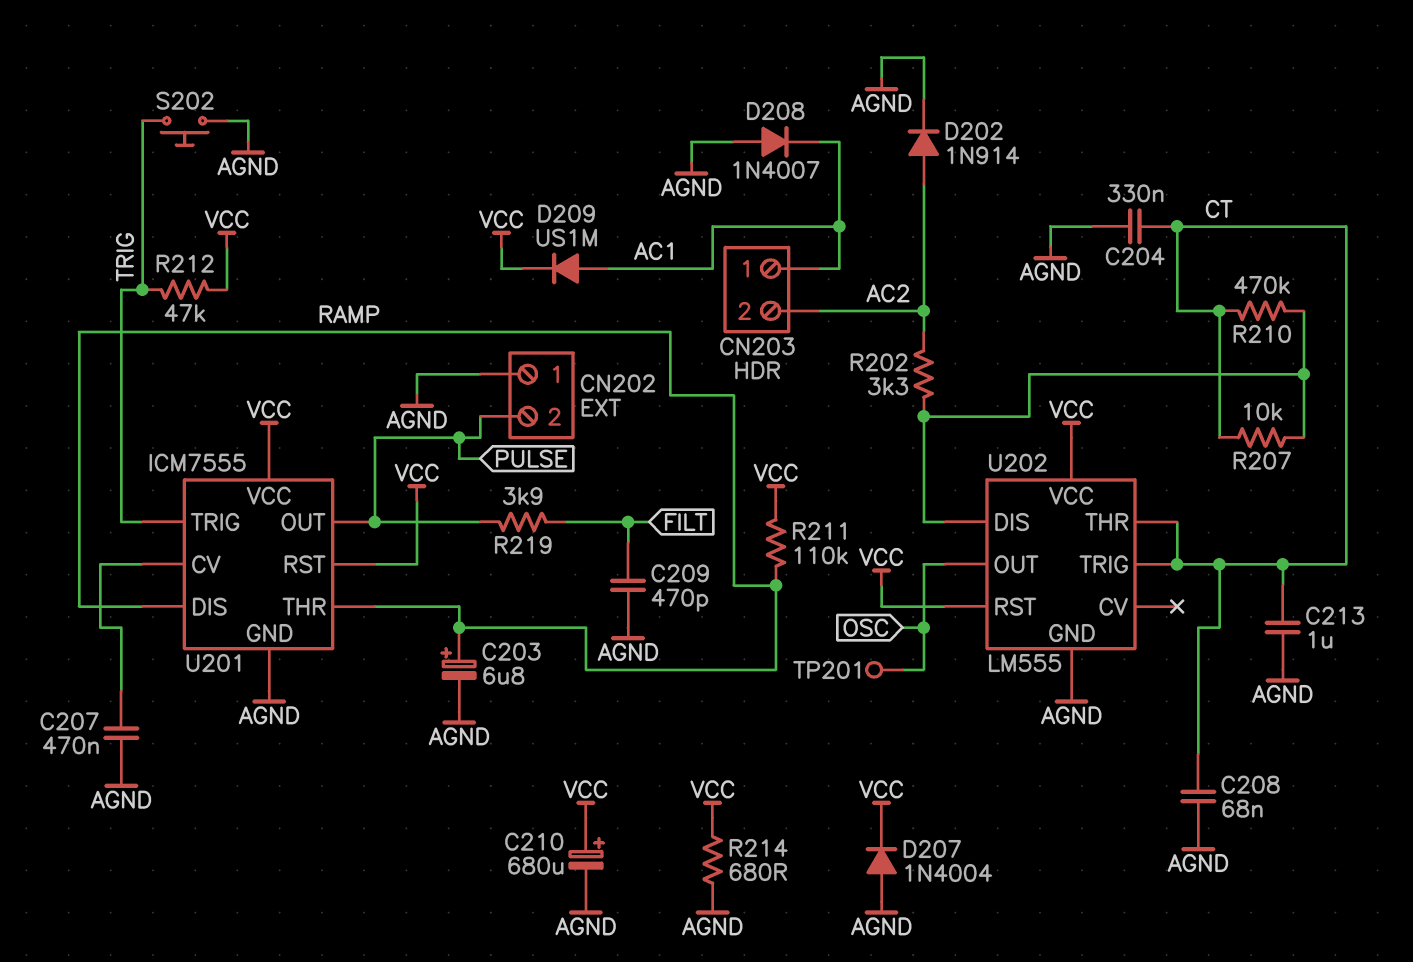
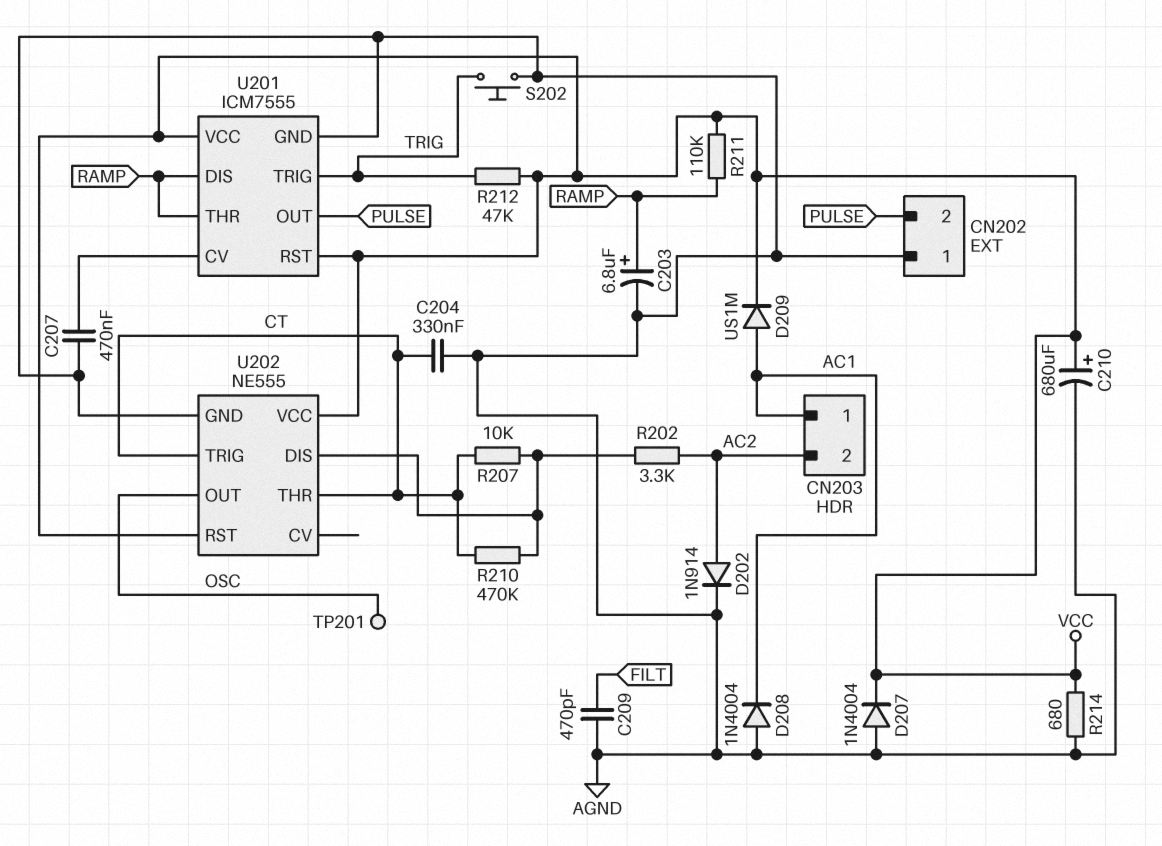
C208: 68nF (AGND, CT) -> none
C213: 1uF (AGND, CT) -> none
D208: diode 1N4007 (A AGND, K AC1) -> diode 1N4004 (A AGND, K AC1)
R219: 3.9k (FILT, PULSE) -> none
U202: LM555 -> NE555

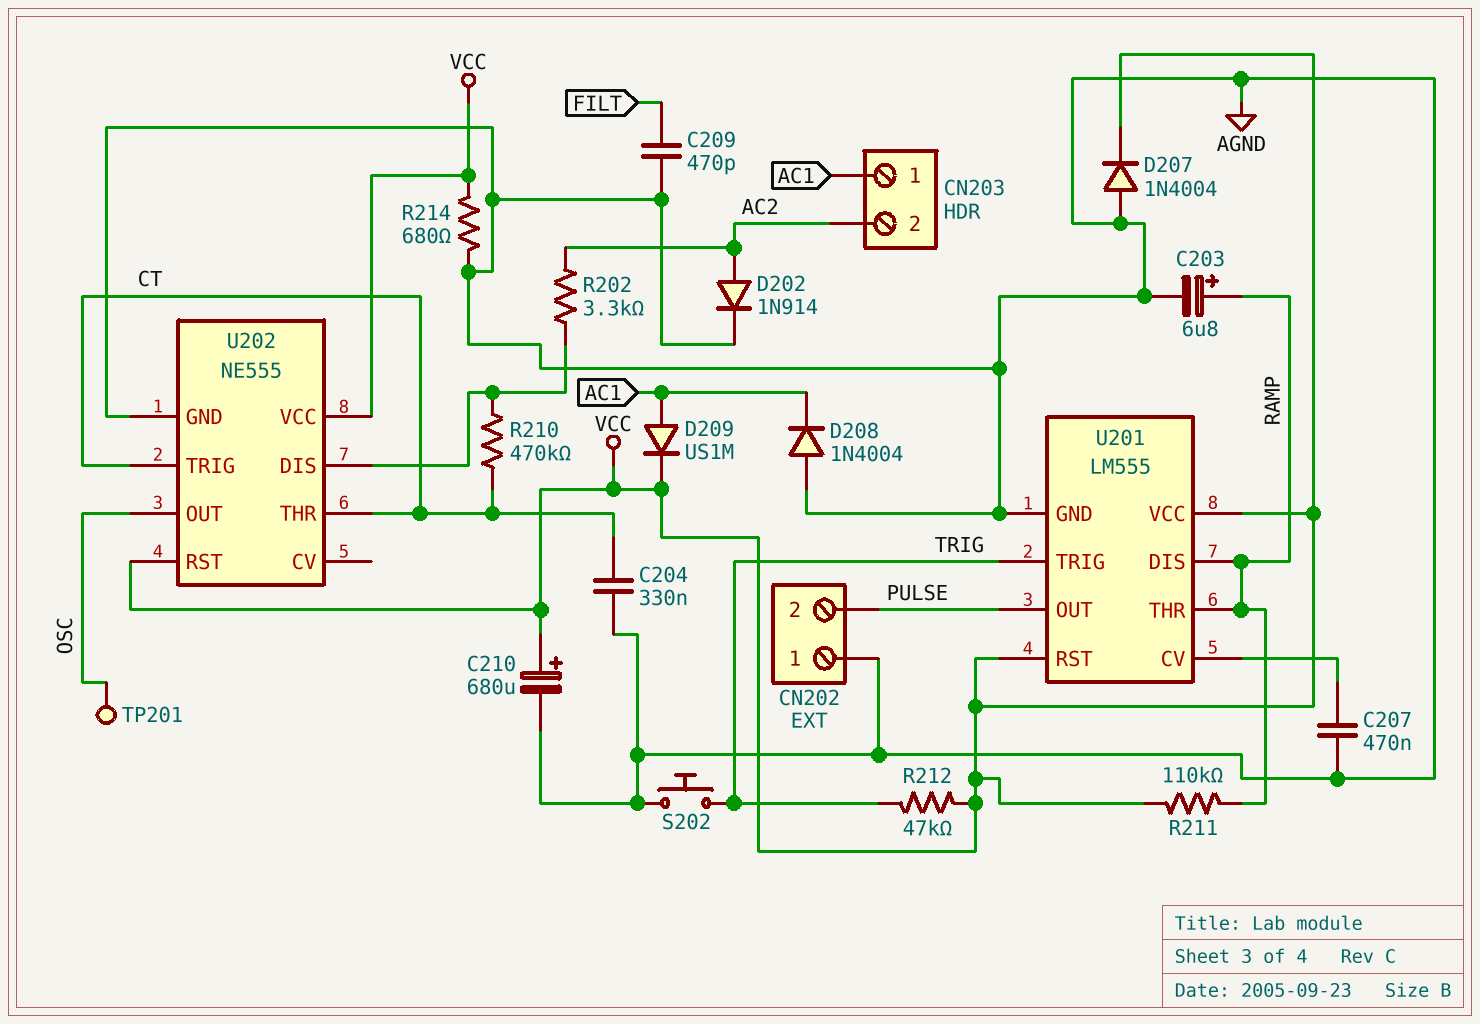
R207: 10k (CT, U202/DIS) -> none
U201: ICM7555 -> LM555

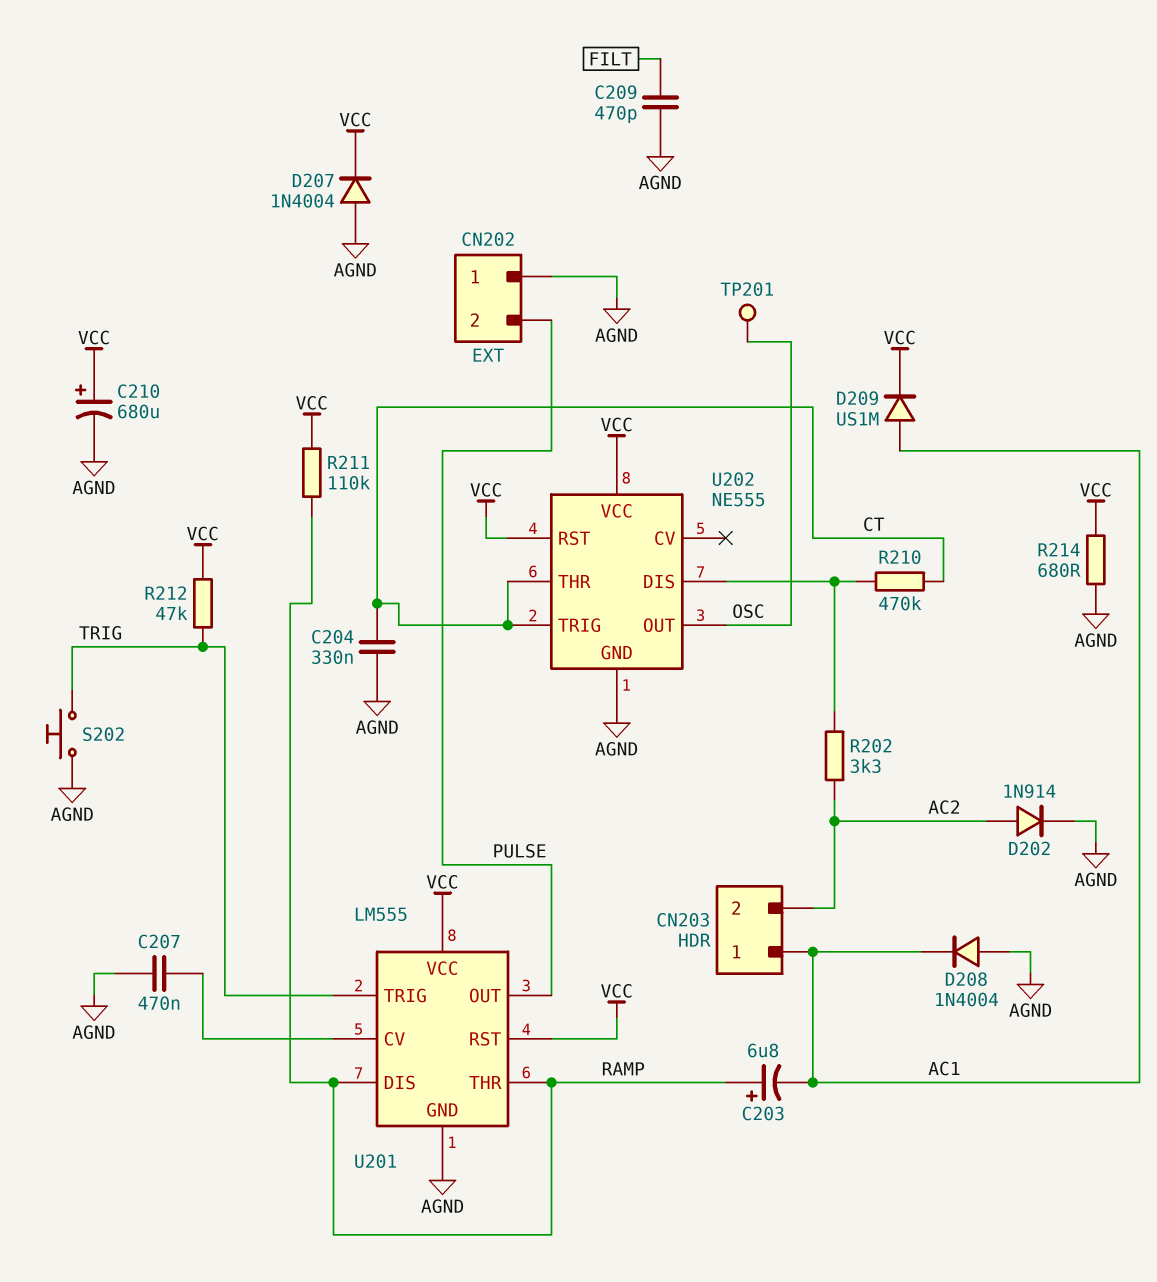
C203: 6.8uF (plus RAMP, minus AGND) -> 6.8uF (plus RAMP, minus AC1)

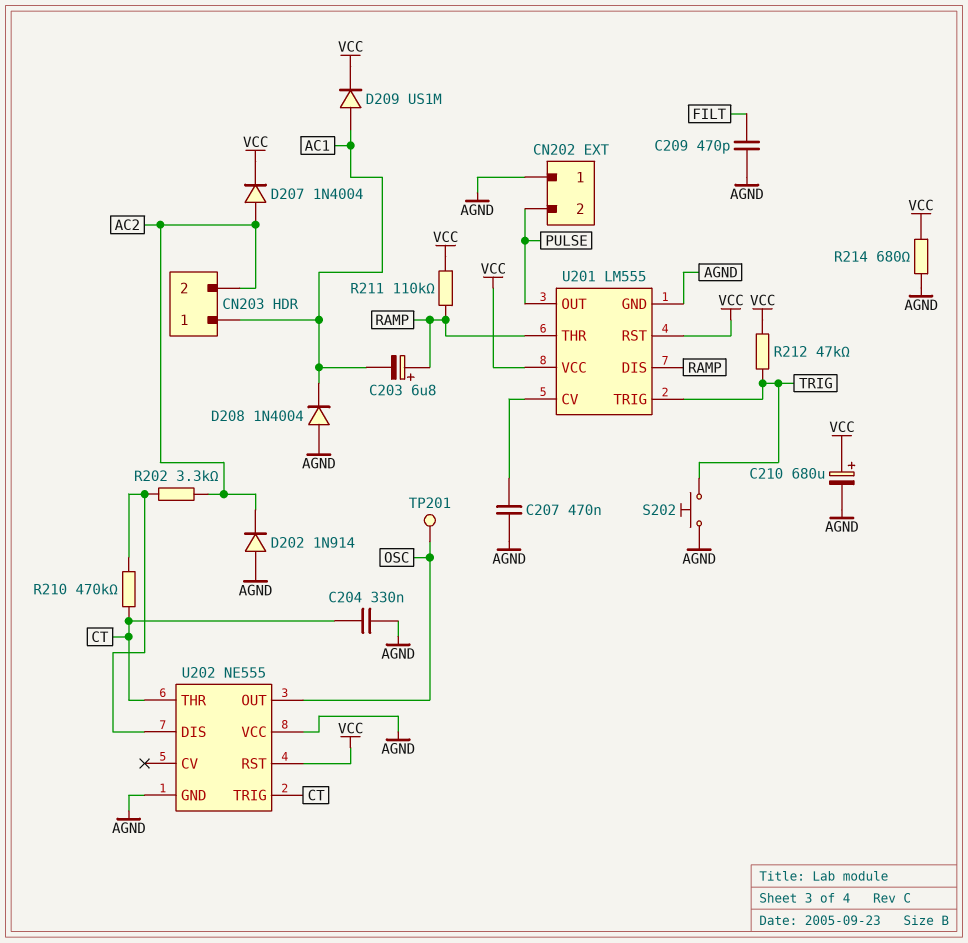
D202: diode 1N914 (A AC2, K AGND) -> diode 1N914 (A AGND, K AC2)
D207: diode 1N4004 (A AGND, K VCC) -> diode 1N4004 (A AC2, K VCC)
U202 pin VCC: VCC -> AGND

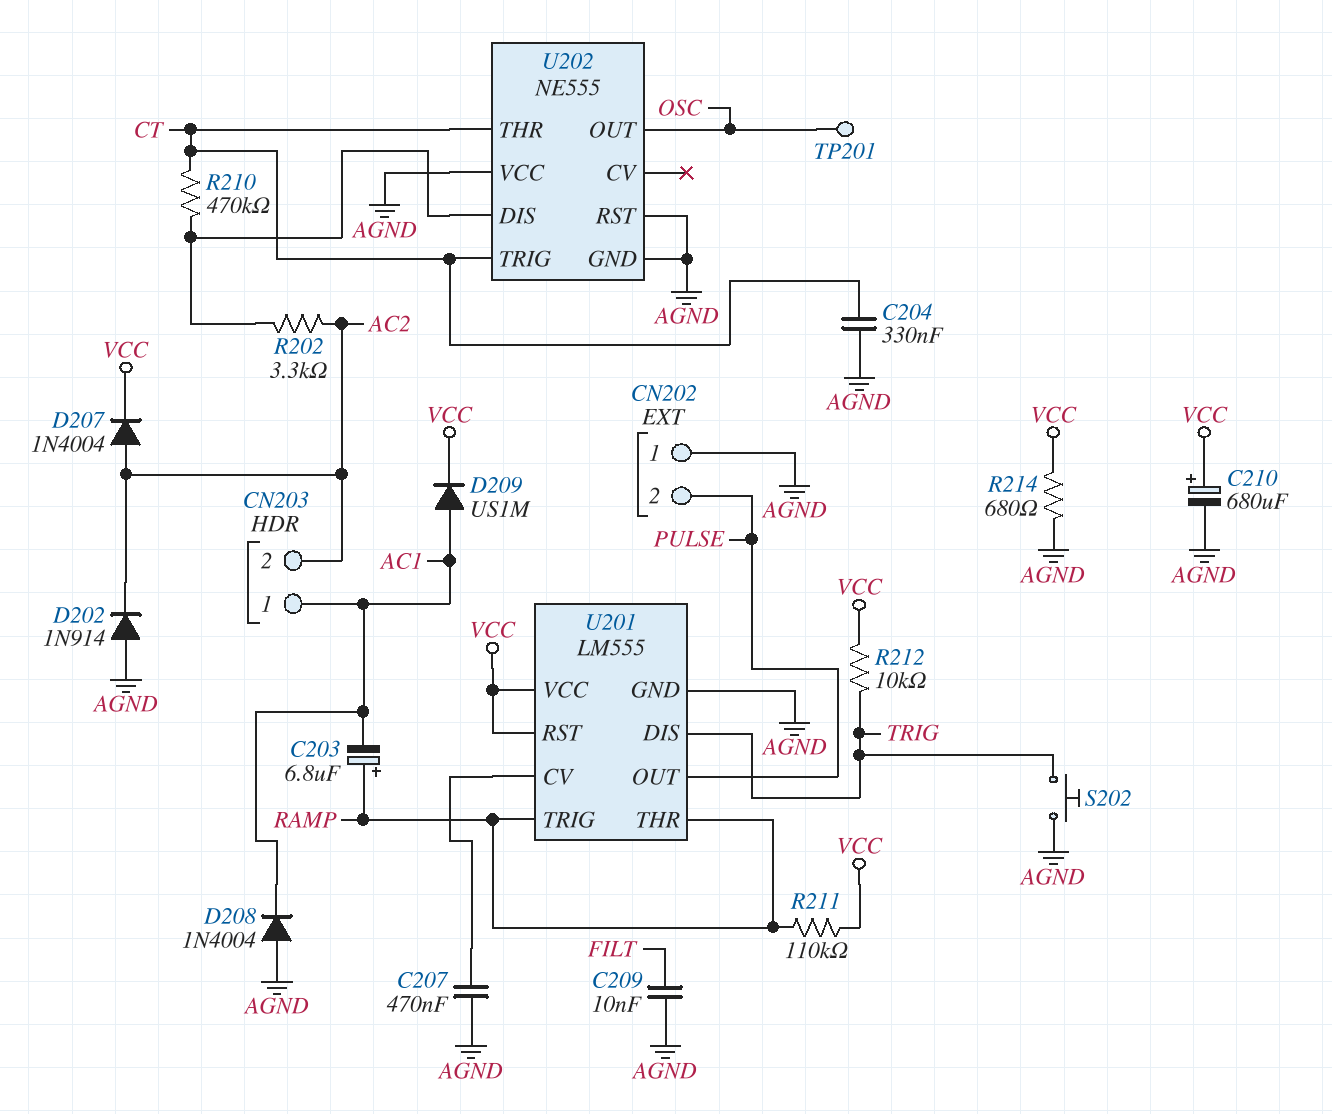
C209: 470pF (AGND, FILT) -> 10nF (AGND, FILT)
R212: 47k (TRIG, VCC) -> 10k (TRIG, VCC)
U201 pin DIS: RAMP -> TRIG
U201 pin TRIG: TRIG -> RAMP
U202 pin RST: VCC -> AGND

